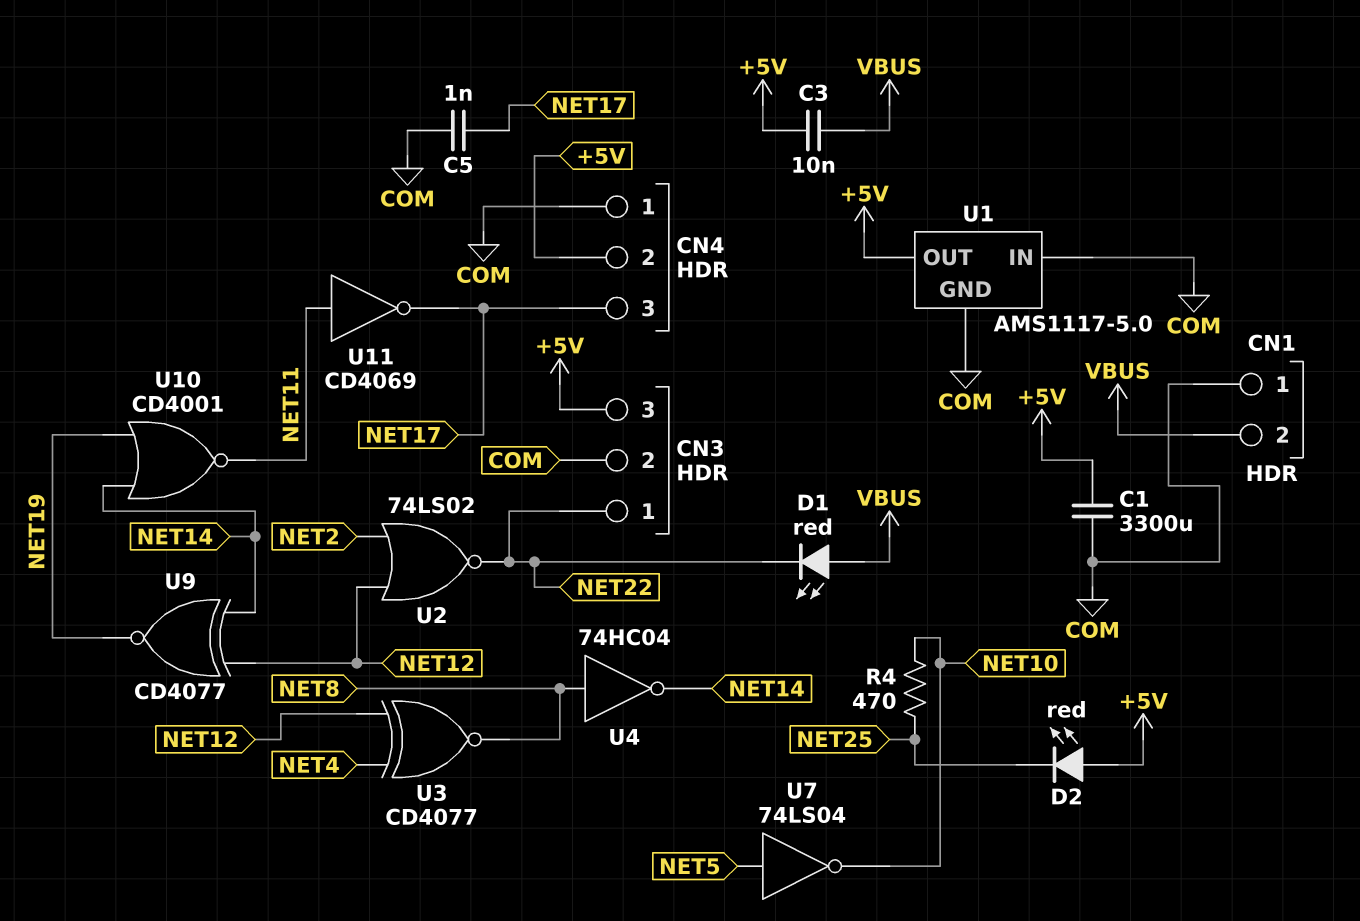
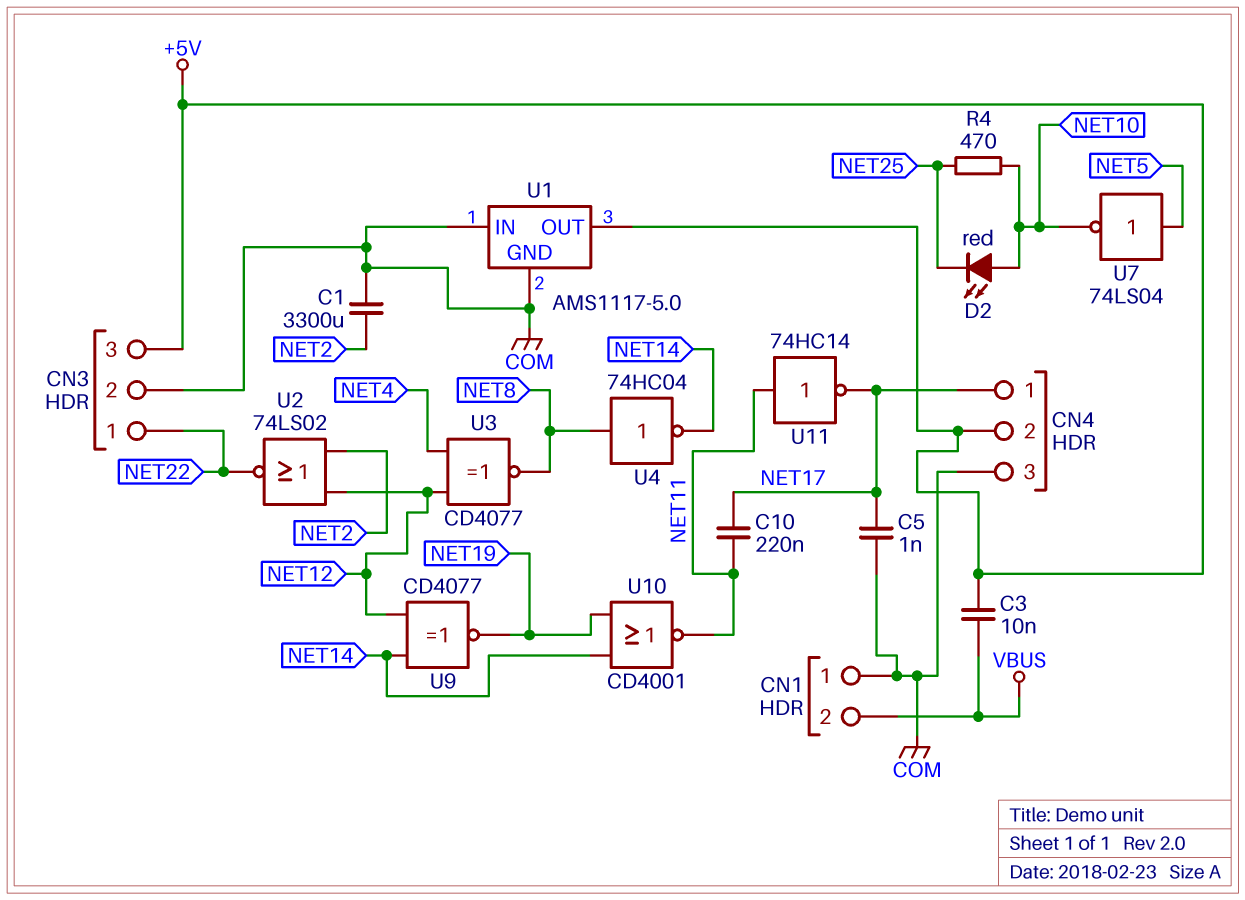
C1: 3300uF (+5V, COM) -> 3300uF (COM, NET2)
C10: none -> 220nF (NET11, NET17)
CN4 pin 1: COM -> NET17
CN4 pin 3: NET17 -> COM
D1: LED red (A VBUS, K NET22) -> none
D2: LED red (A +5V, K NET25) -> LED red (A NET10, K NET25)
U11: NOT CD4069 (in NET11, out NET17) -> NOT 74HC14 (in NET11, out NET17)

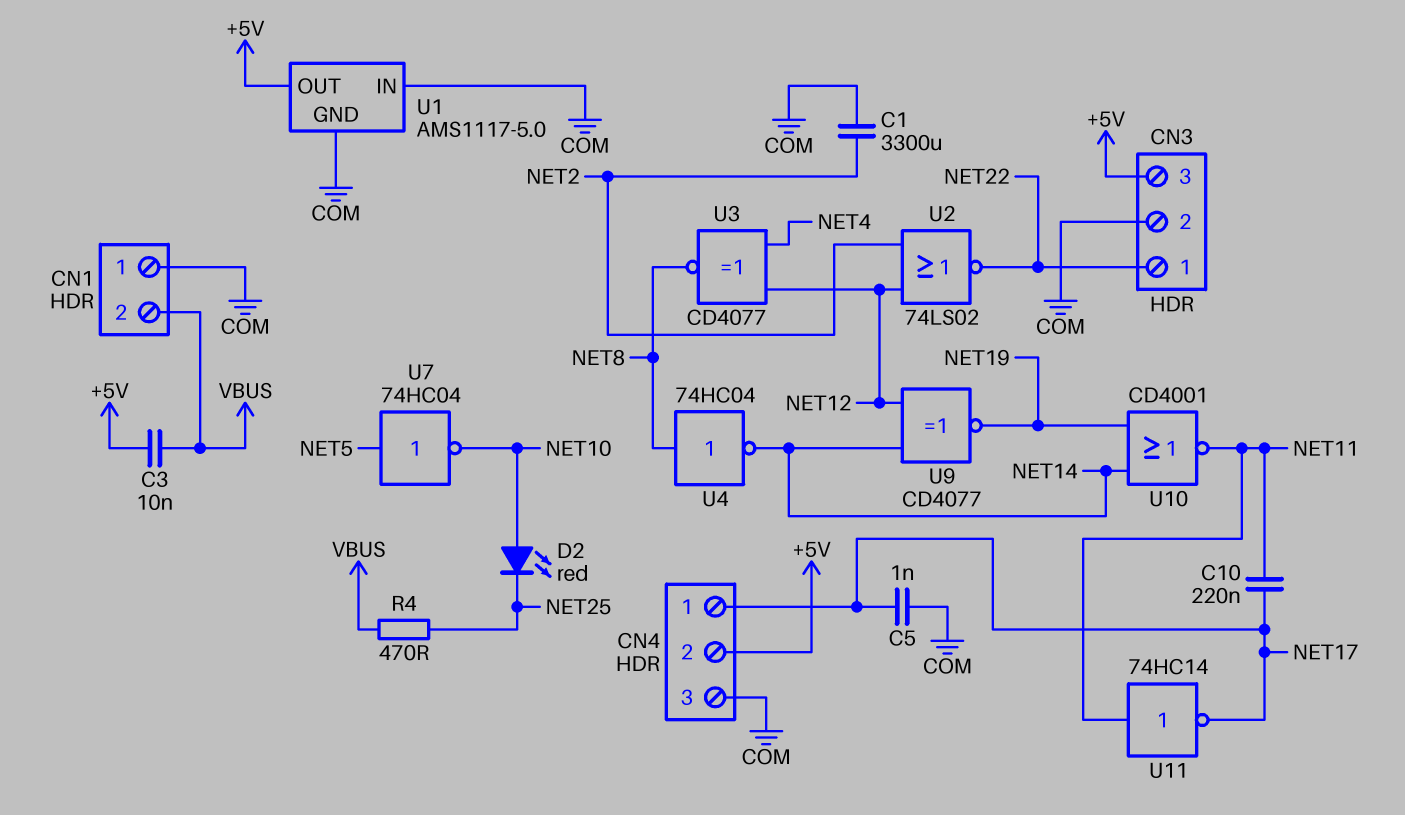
R4: 470 (NET10, NET25) -> 470 (NET25, VBUS)
U7: NOT 74LS04 (in NET5, out NET10) -> NOT 74HC04 (in NET5, out NET10)

